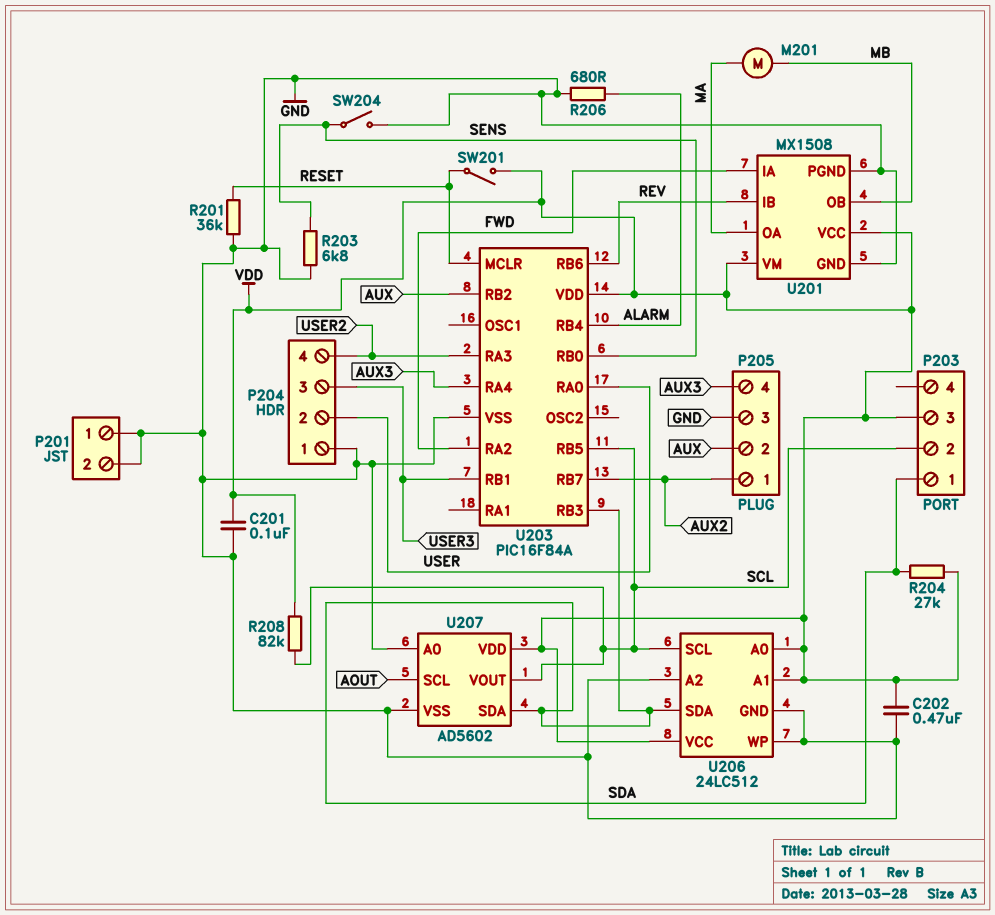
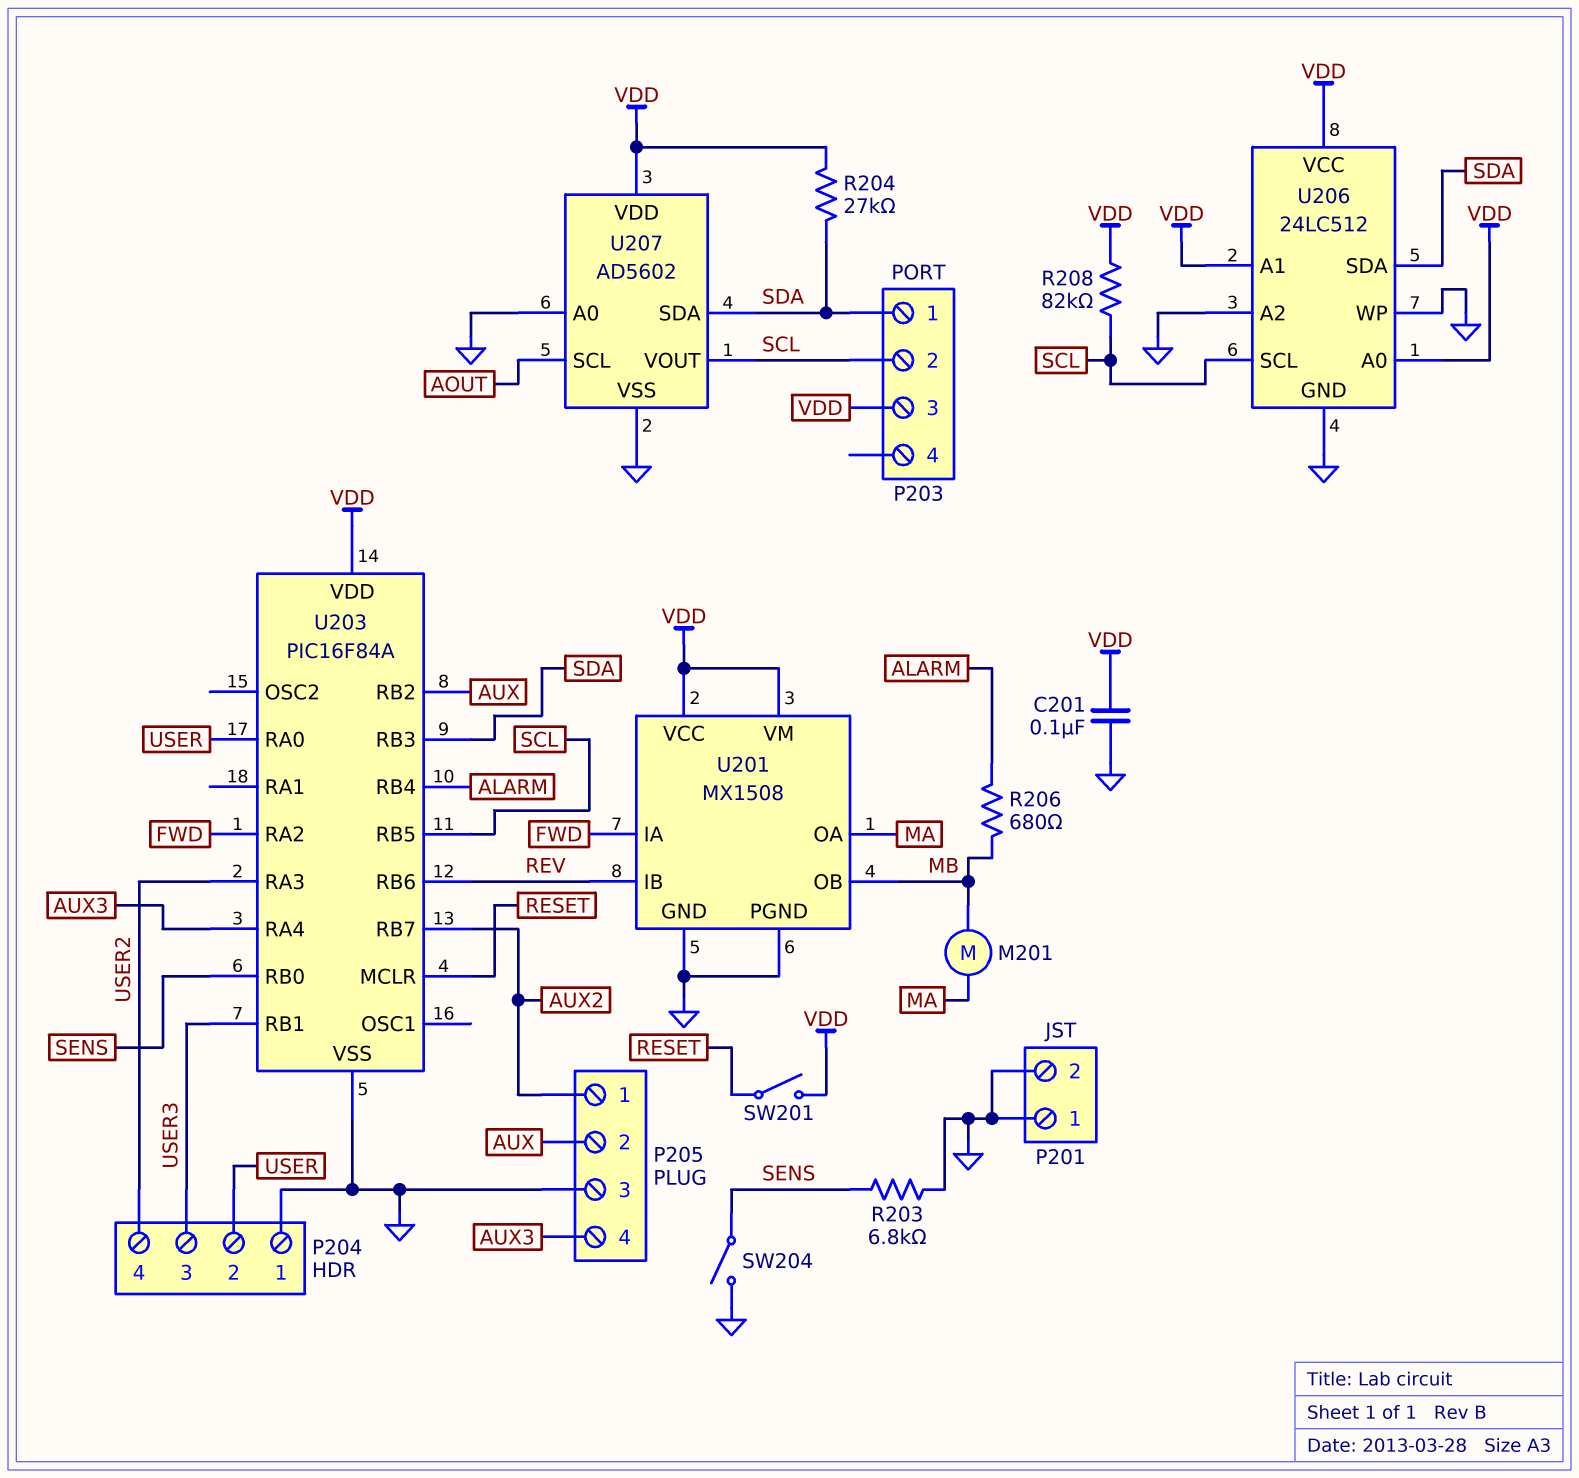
C202: 470nF (GND, VDD) -> none
R201: 36k (GND, RESET) -> none
R206: 680 (ALARM, GND) -> 680 (ALARM, MB)

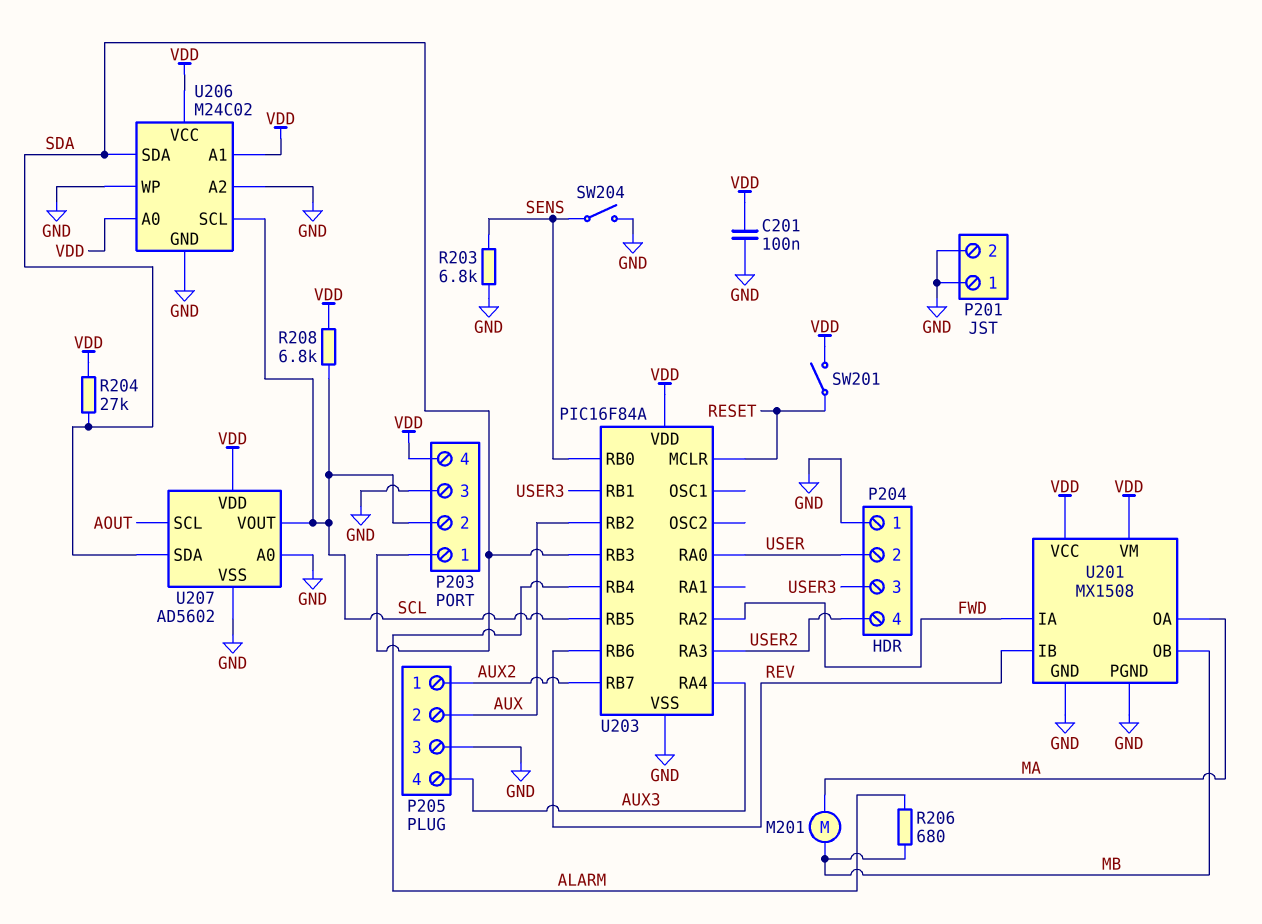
P203 pin 3: VDD -> GND
P203 pin 4: none -> VDD
R208: 82k (SCL, VDD) -> 6.8k (SCL, VDD)
U206: 24LC512 -> M24C02

